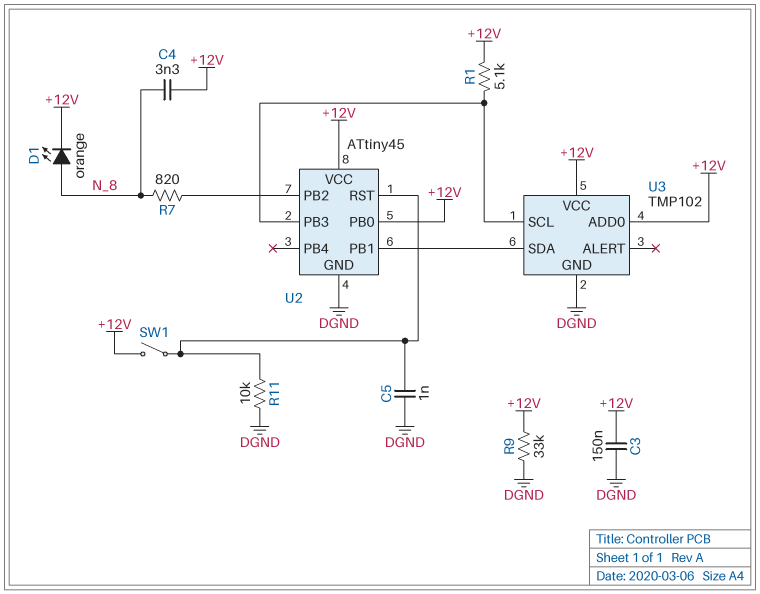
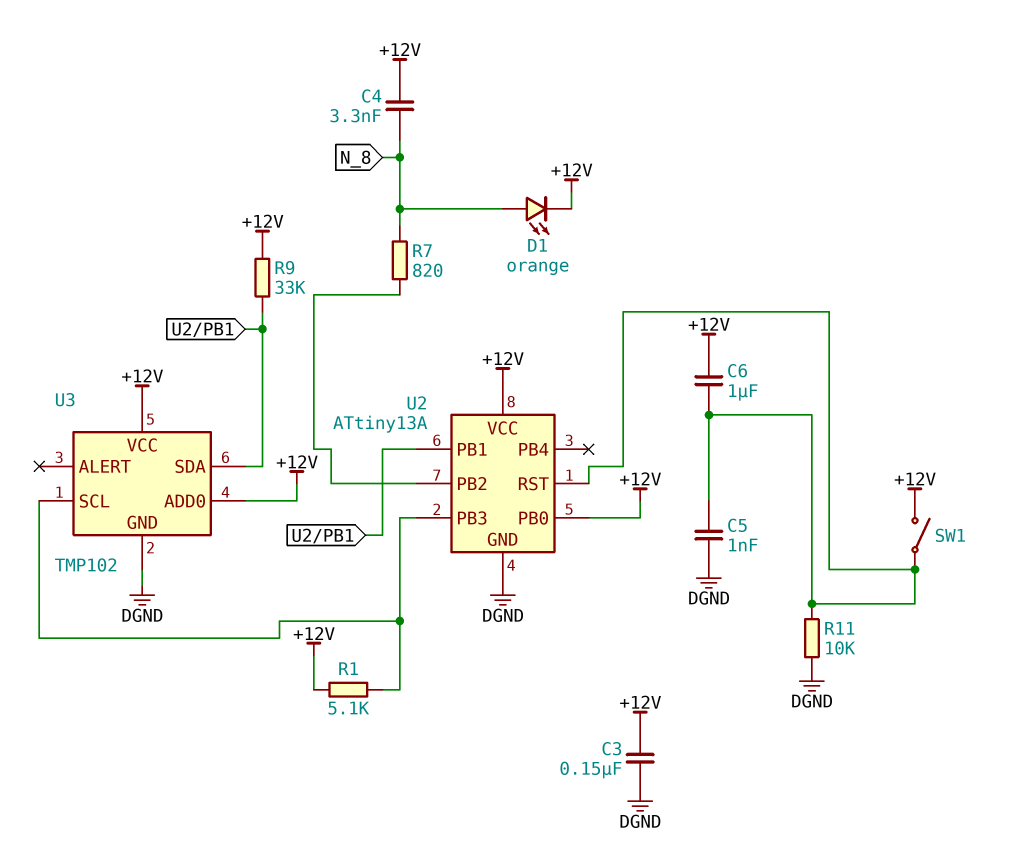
C6: none -> 1uF (+12V, U2/RST)
R9: 33k (+12V, DGND) -> 33k (+12V, U2/PB1)
U2: ATtiny45 -> ATtiny13A

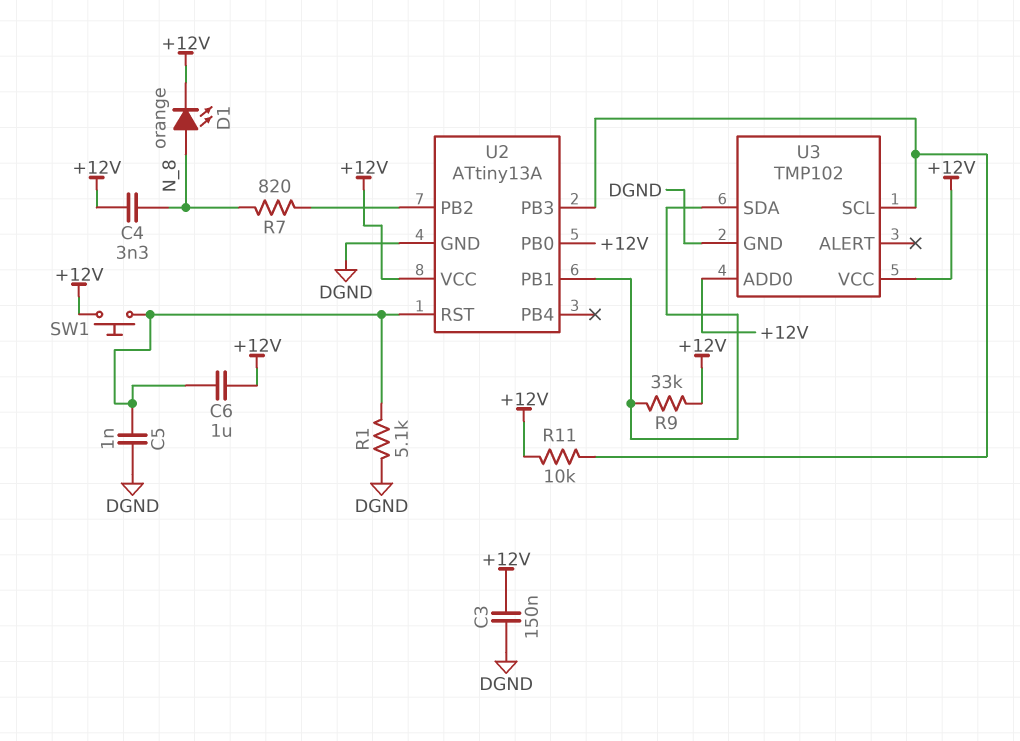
R1: 5.1k (+12V, U2/PB3) -> 5.1k (DGND, U2/RST)
R11: 10k (DGND, U2/RST) -> 10k (+12V, U2/PB3)
SW1: switch (+12V, U2/RST) -> button (+12V, U2/RST)

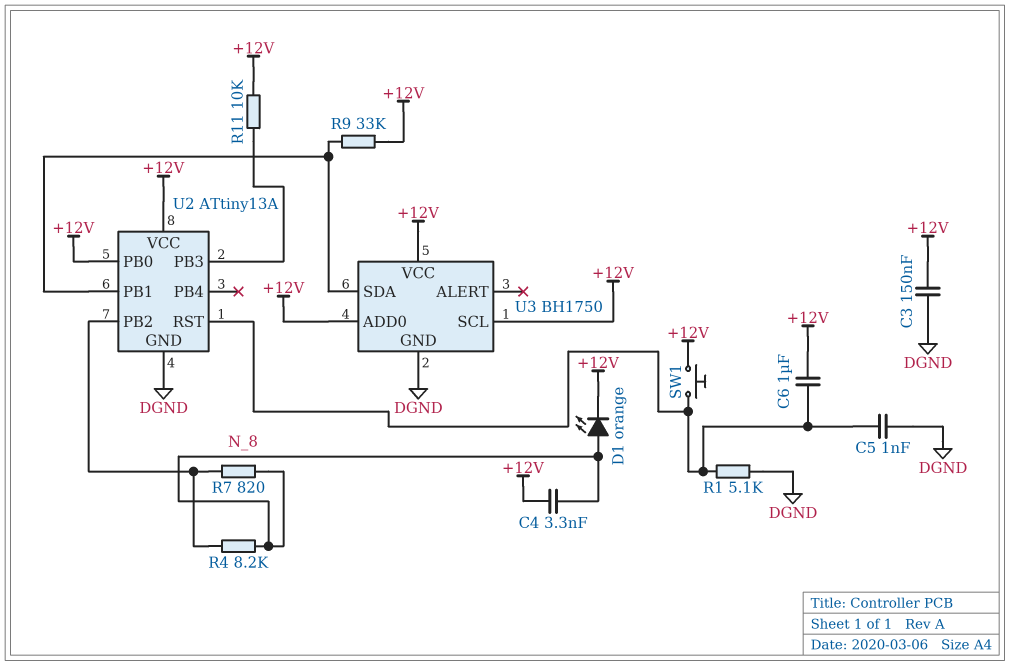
R4: none -> 8.2k (N_8, U2/PB2)
U3: TMP102 -> BH1750
U3 pin SCL: U2/PB3 -> +12V

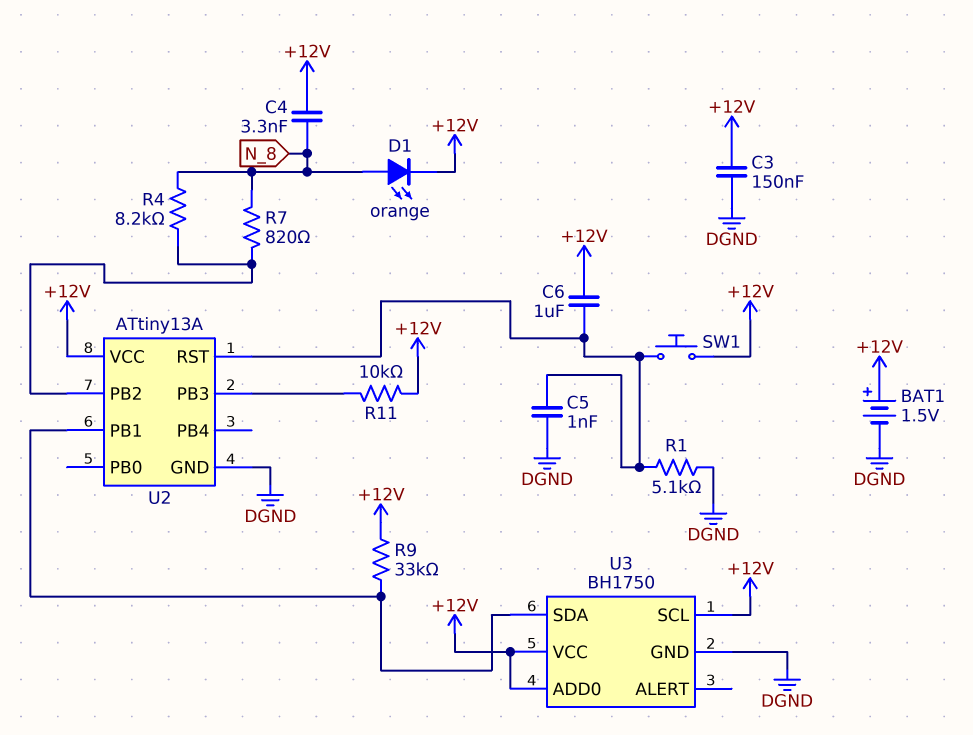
BAT1: none -> 1.5V (plus +12V, minus DGND)
U2 pin PB0: +12V -> none

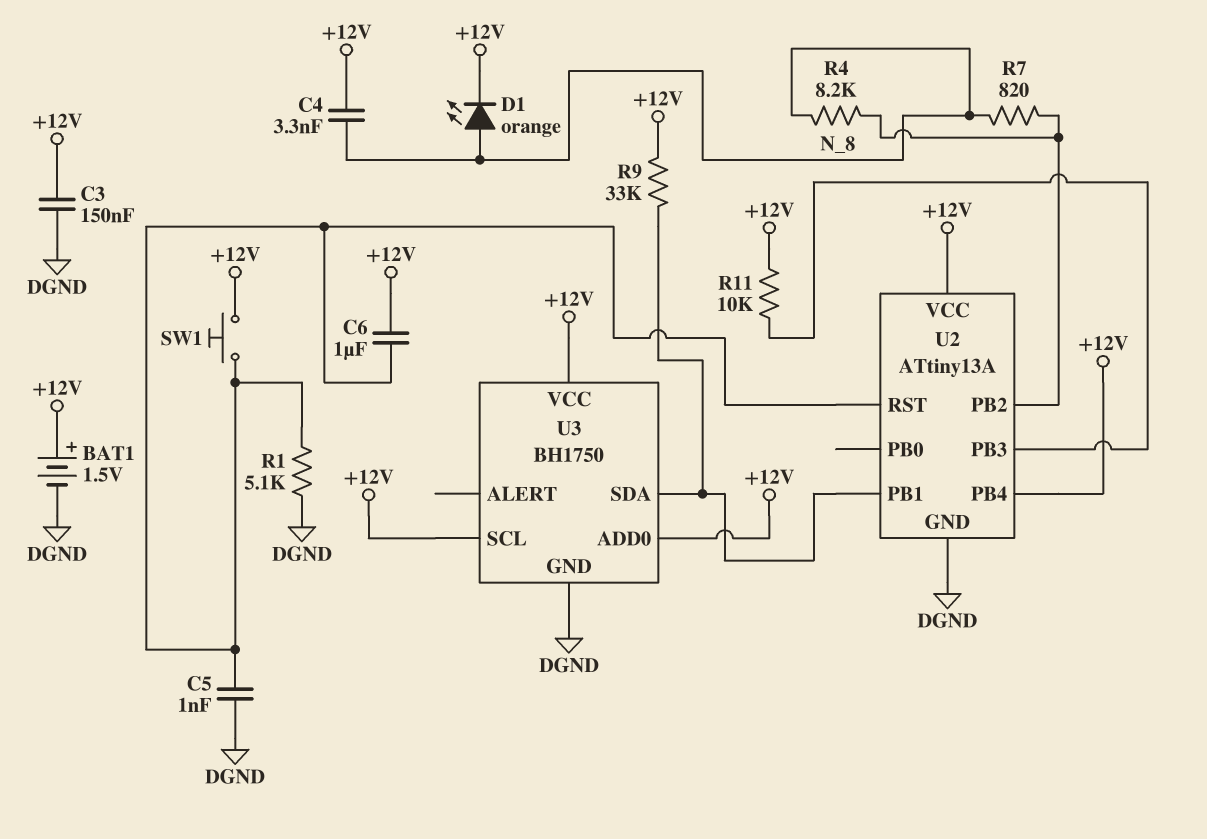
U2 pin PB4: none -> +12V

